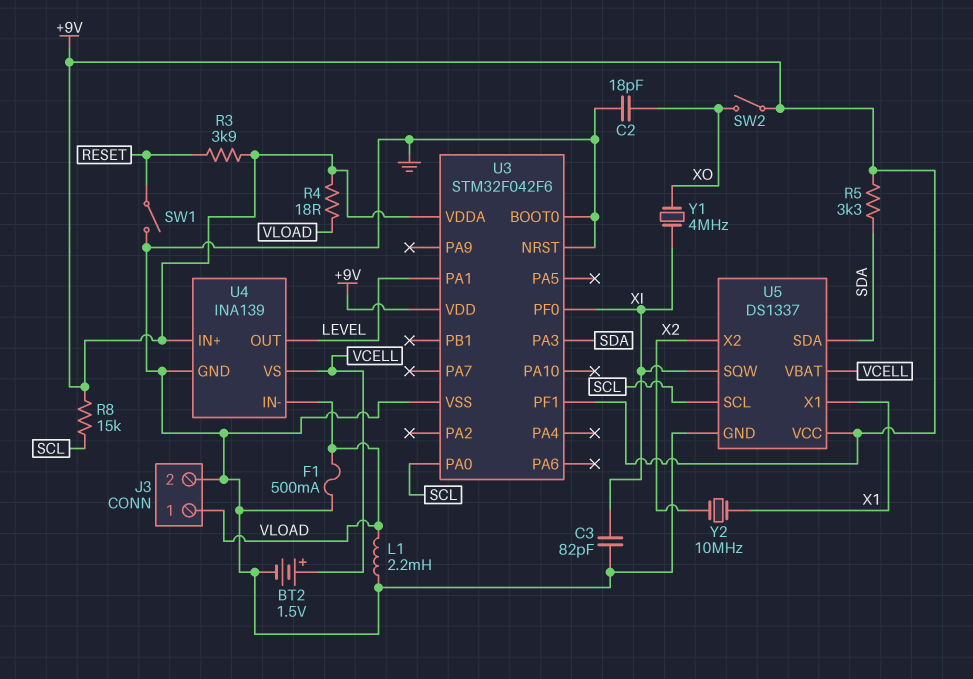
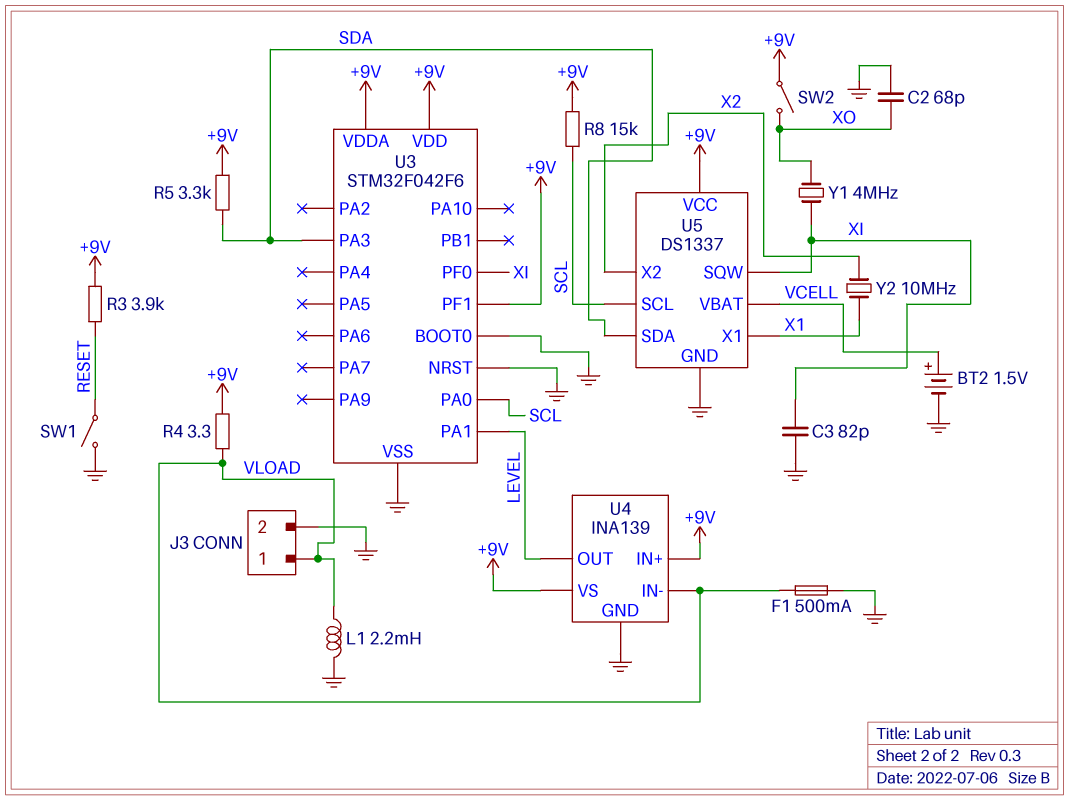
C2: 18pF (GND, XO) -> 68pF (GND, XO)
R4: 18 (+9V, VLOAD) -> 3.3 (+9V, VLOAD)
U4 pin VS: VCELL -> +9V

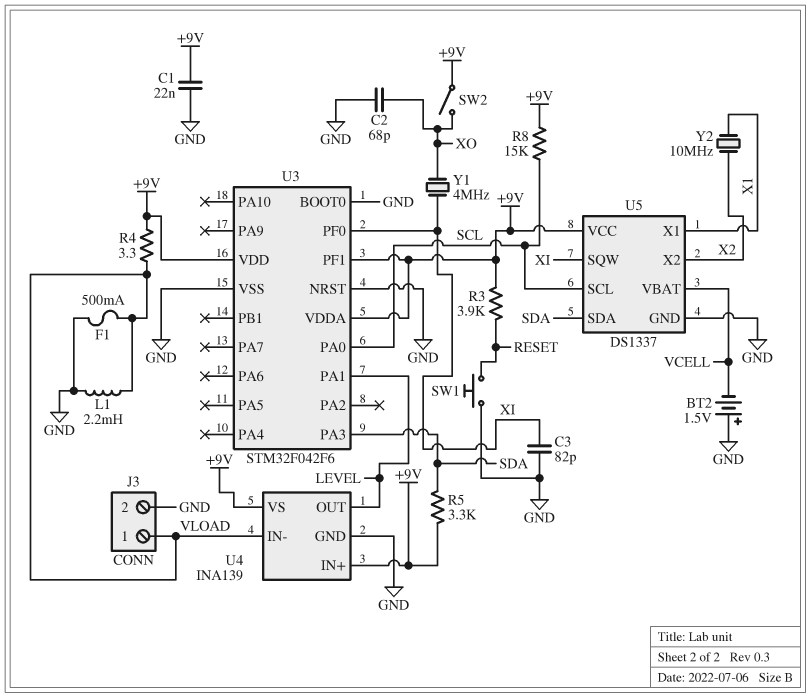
BT2: 1.5V (plus VCELL, minus GND) -> 1.5V (plus GND, minus VCELL)
C1: none -> 22nF (+9V, GND)
SW1: switch (GND, RESET) -> button (GND, RESET)

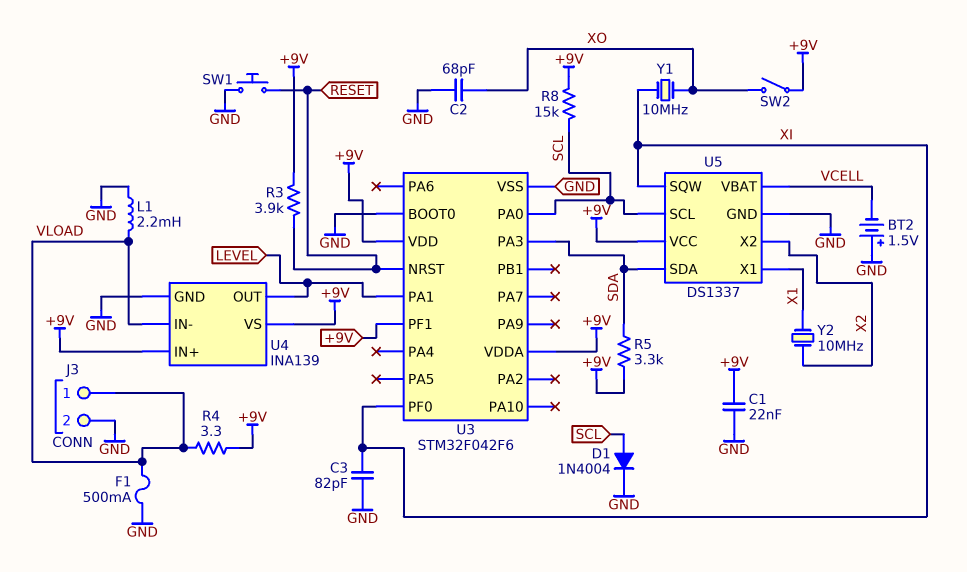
D1: none -> diode 1N4004 (A SCL, K GND)
U3 pin NRST: GND -> RESET
Y1: 4MHz (XI, XO) -> 10MHz (XI, XO)

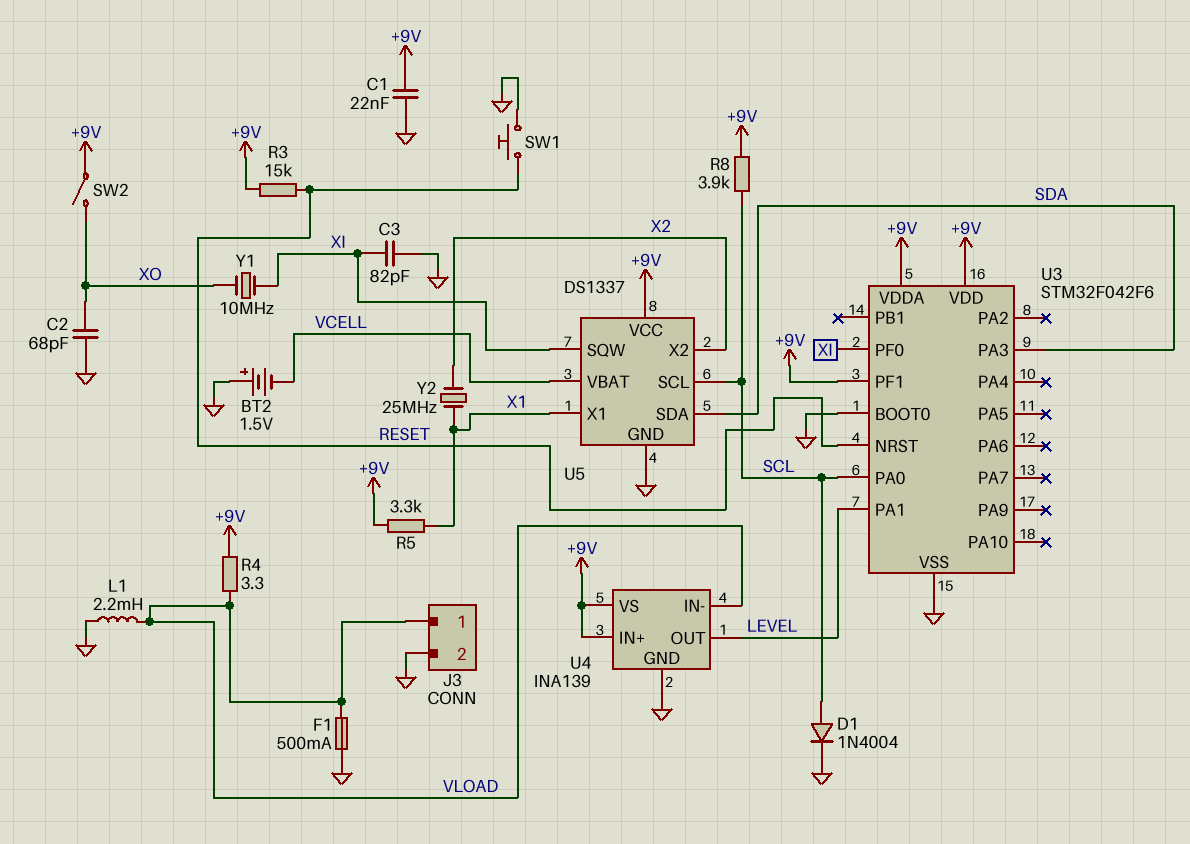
R3: 3.9k (+9V, RESET) -> 15k (+9V, RESET)
R5: 3.3k (+9V, SDA) -> 3.3k (+9V, X1)
R8: 15k (+9V, SCL) -> 3.9k (+9V, SCL)
Y2: 10MHz (X1, X2) -> 25MHz (X1, X2)

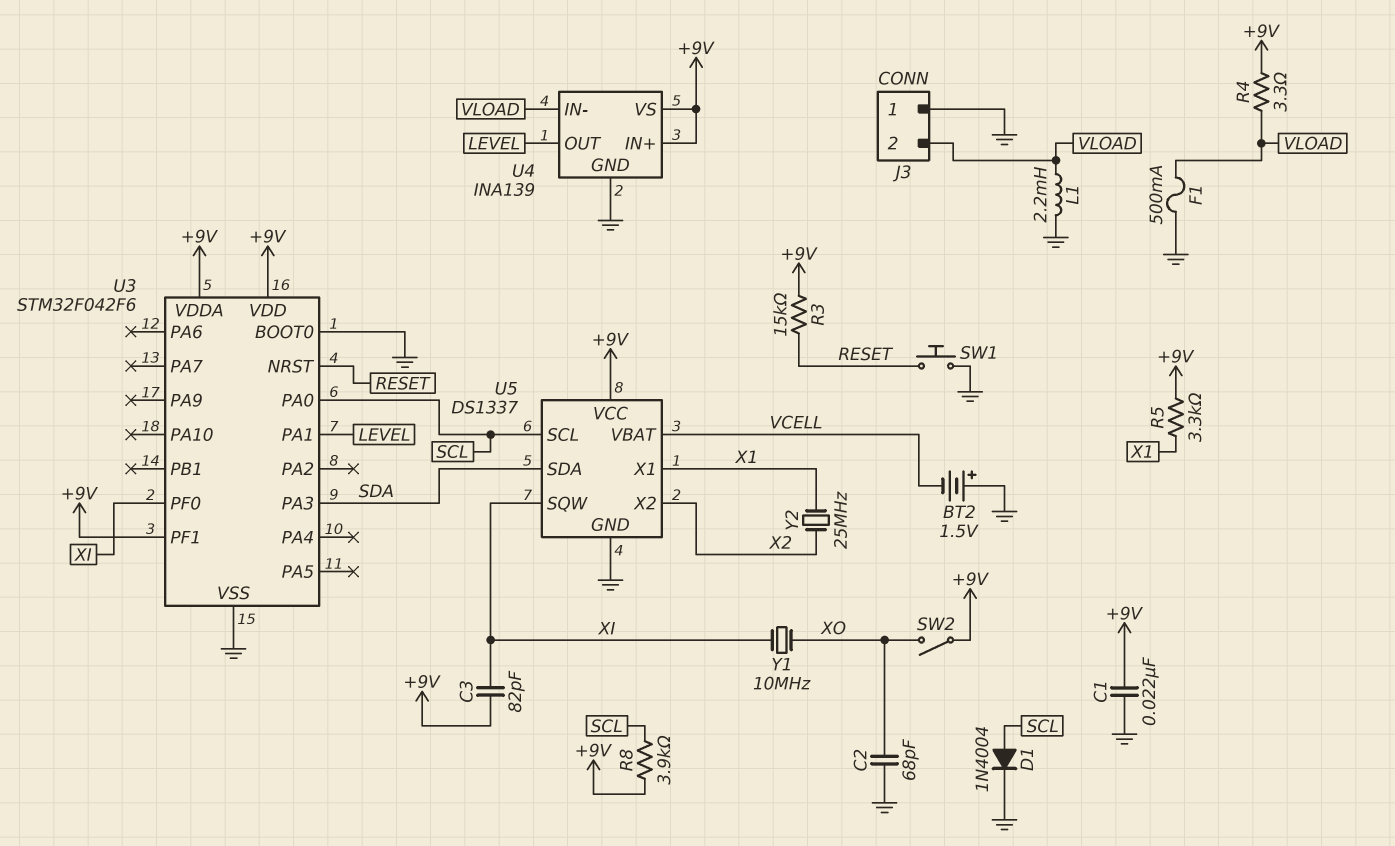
C3: 82pF (GND, XI) -> 82pF (+9V, XI)
J3 pin 1: VLOAD -> GND
J3 pin 2: GND -> VLOAD

